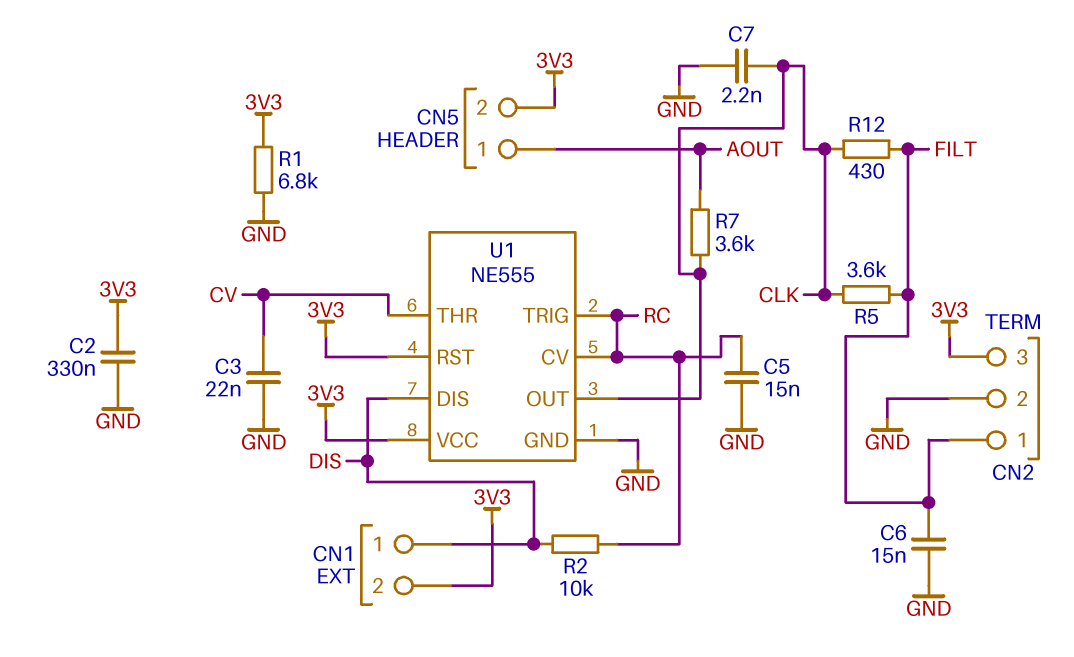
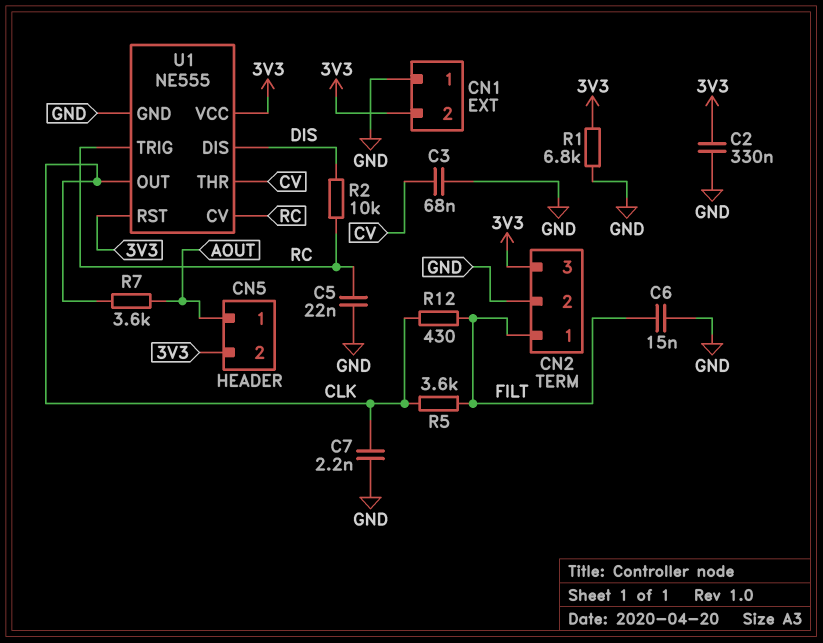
C3: 22nF (CV, GND) -> 68nF (CV, GND)
C5: 15nF (GND, RC) -> 22nF (GND, RC)
CN1 pin 1: DIS -> GND

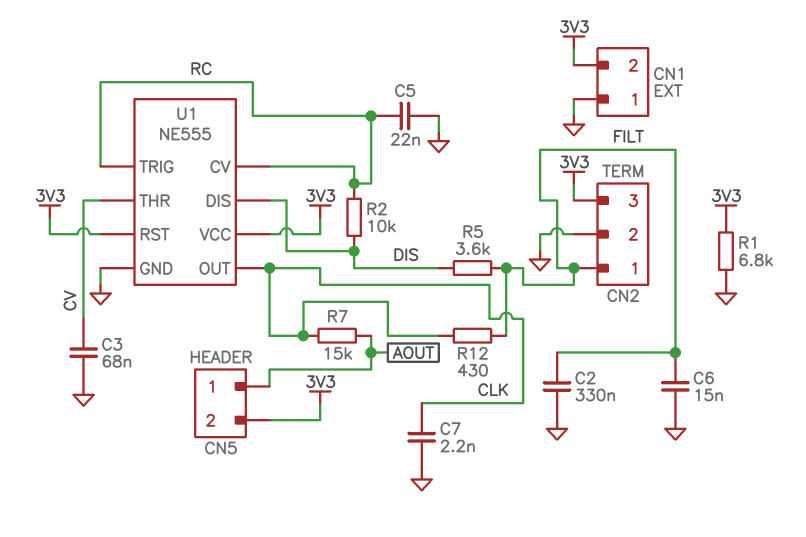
C2: 330nF (3V3, GND) -> 330nF (FILT, GND)
R5: 3.6k (CLK, FILT) -> 3.6k (DIS, FILT)
R7: 3.6k (AOUT, CLK) -> 15k (AOUT, CLK)

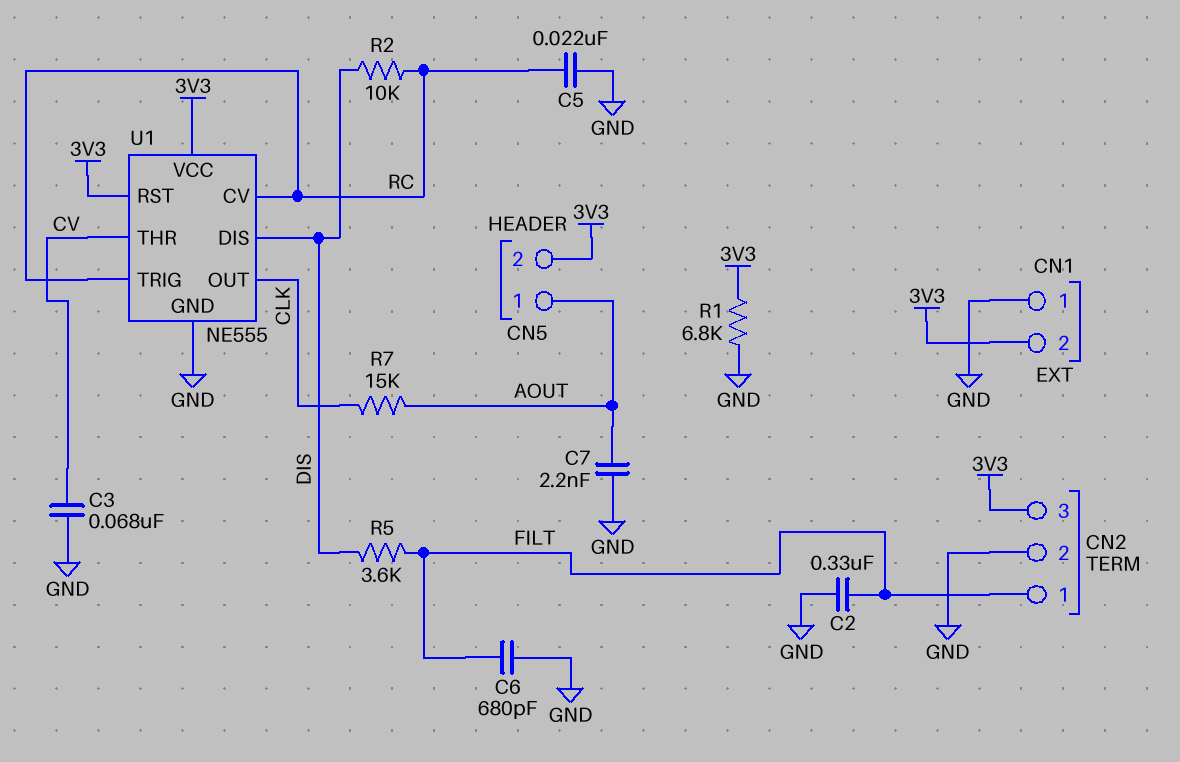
C6: 15nF (FILT, GND) -> 680pF (FILT, GND)
C7: 2.2nF (CLK, GND) -> 2.2nF (AOUT, GND)
R12: 430 (CLK, FILT) -> none

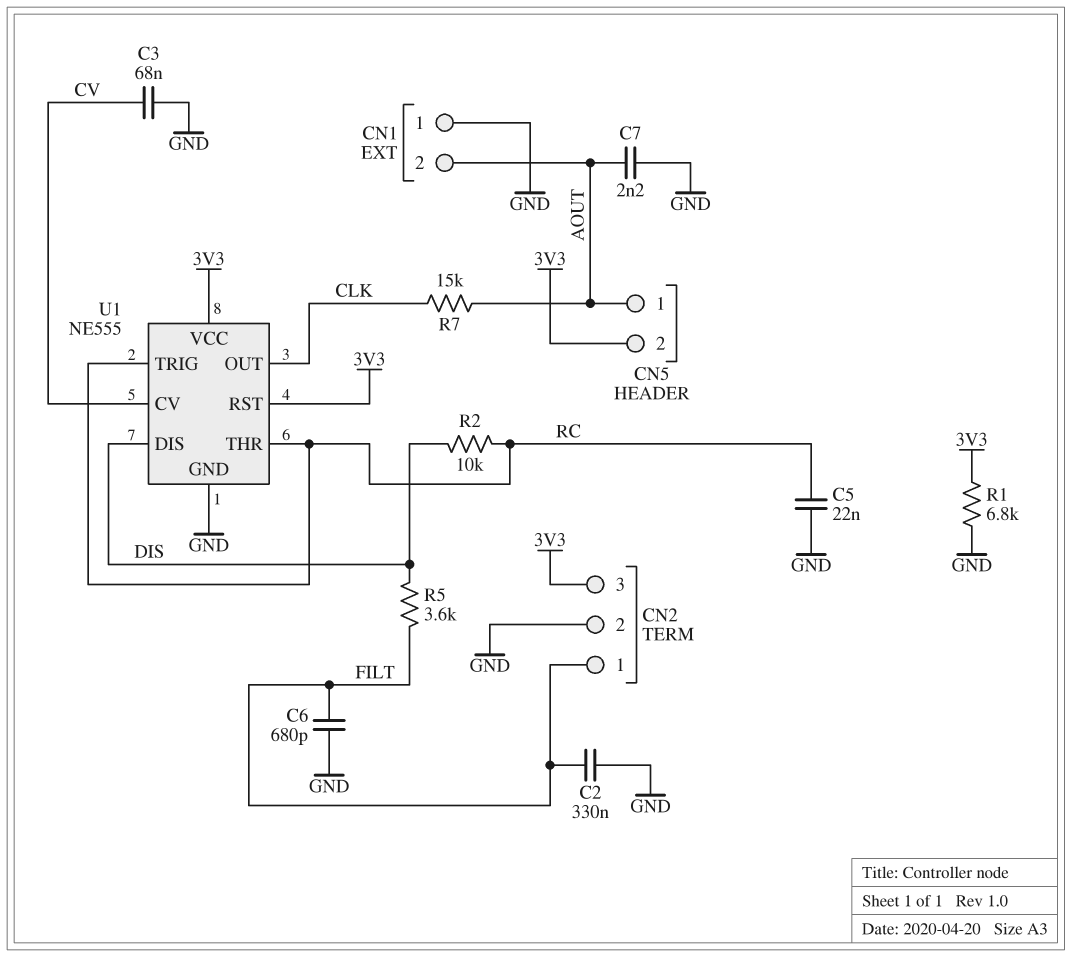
CN1 pin 2: 3V3 -> AOUT
U1 pin CV: RC -> CV
U1 pin THR: CV -> RC

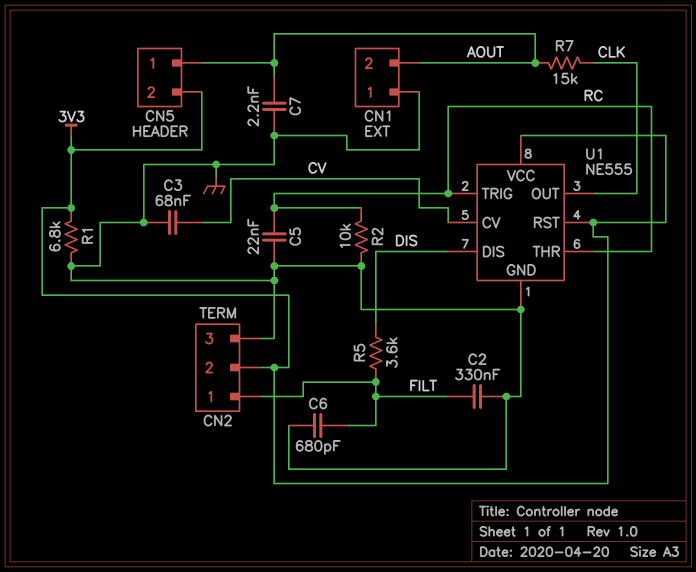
CN2 pin 2: GND -> 3V3
CN2 pin 3: 3V3 -> GND
R2: 10k (DIS, RC) -> 10k (GND, RC)

